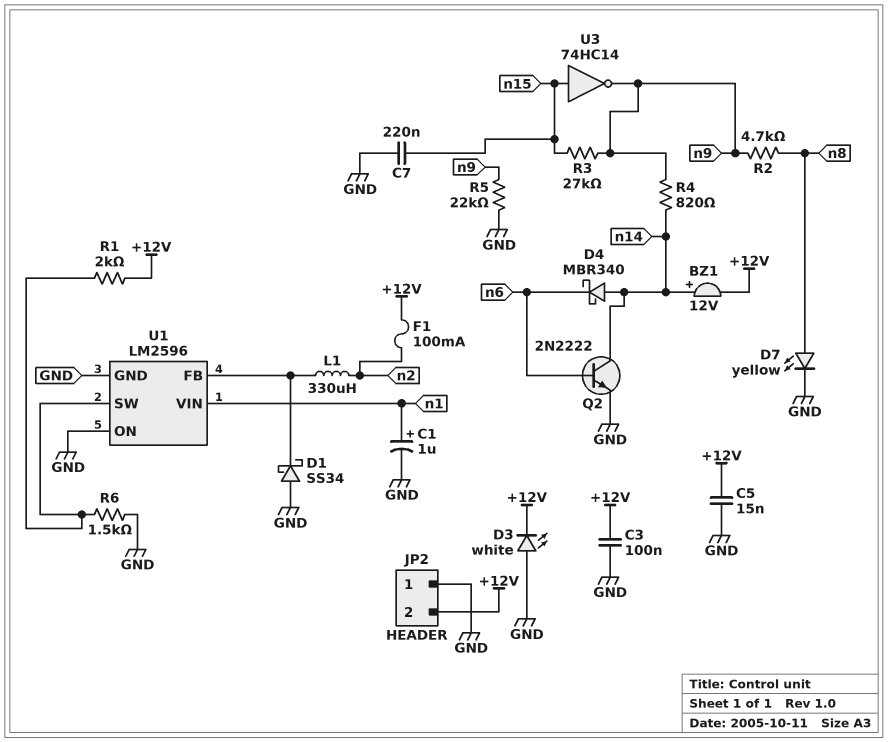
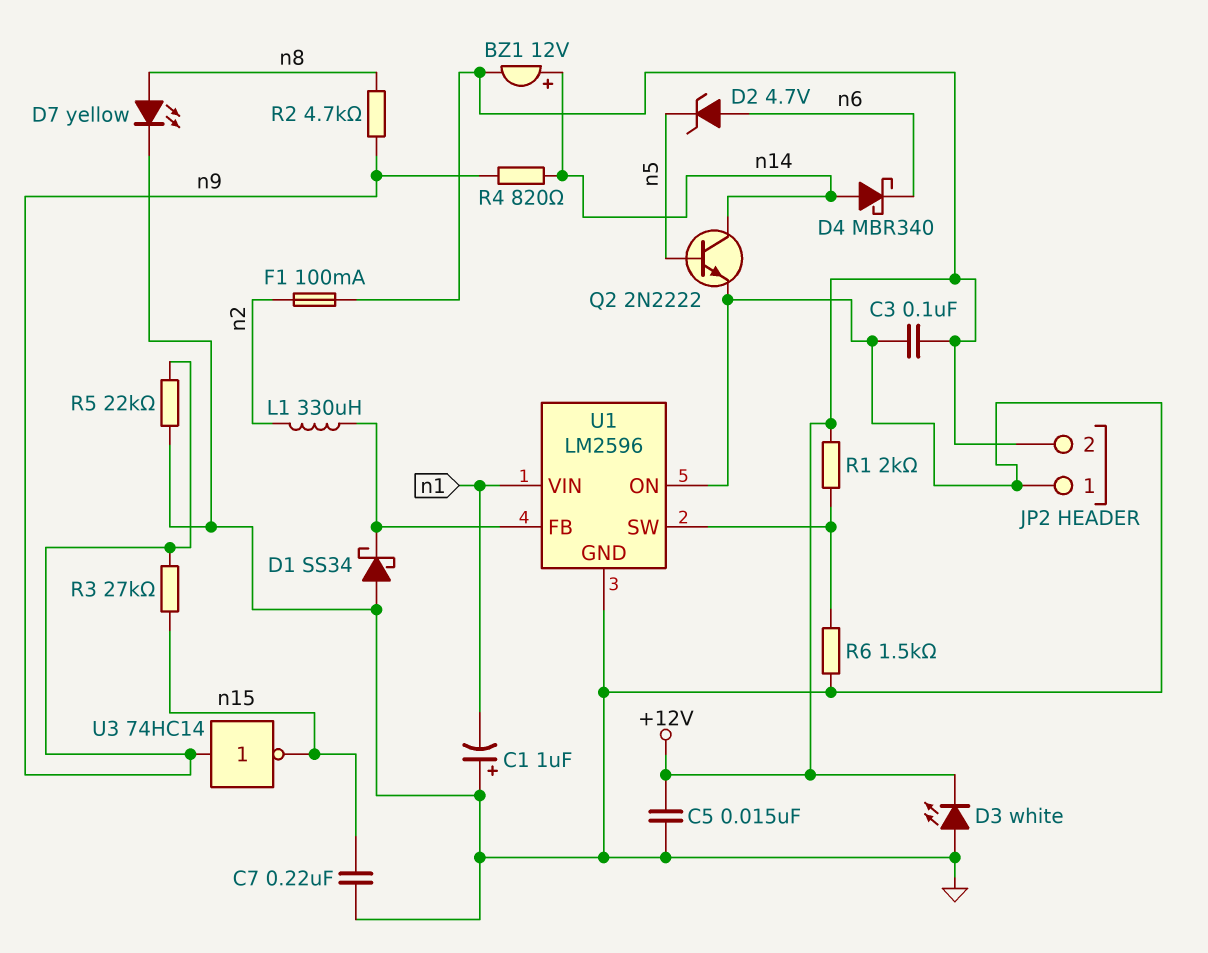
C1: 1uF (plus n1, minus GND) -> 1uF (plus GND, minus n1)
D2: none -> zener 4.7V (A n6, K n5)
Q2: NPN 2N2222 (B n6, C n14, E GND) -> NPN 2N2222 (B n5, C n14, E GND)
U3: NOT 74HC14 (in n15, out n9) -> NOT 74HC14 (in n9, out n15)

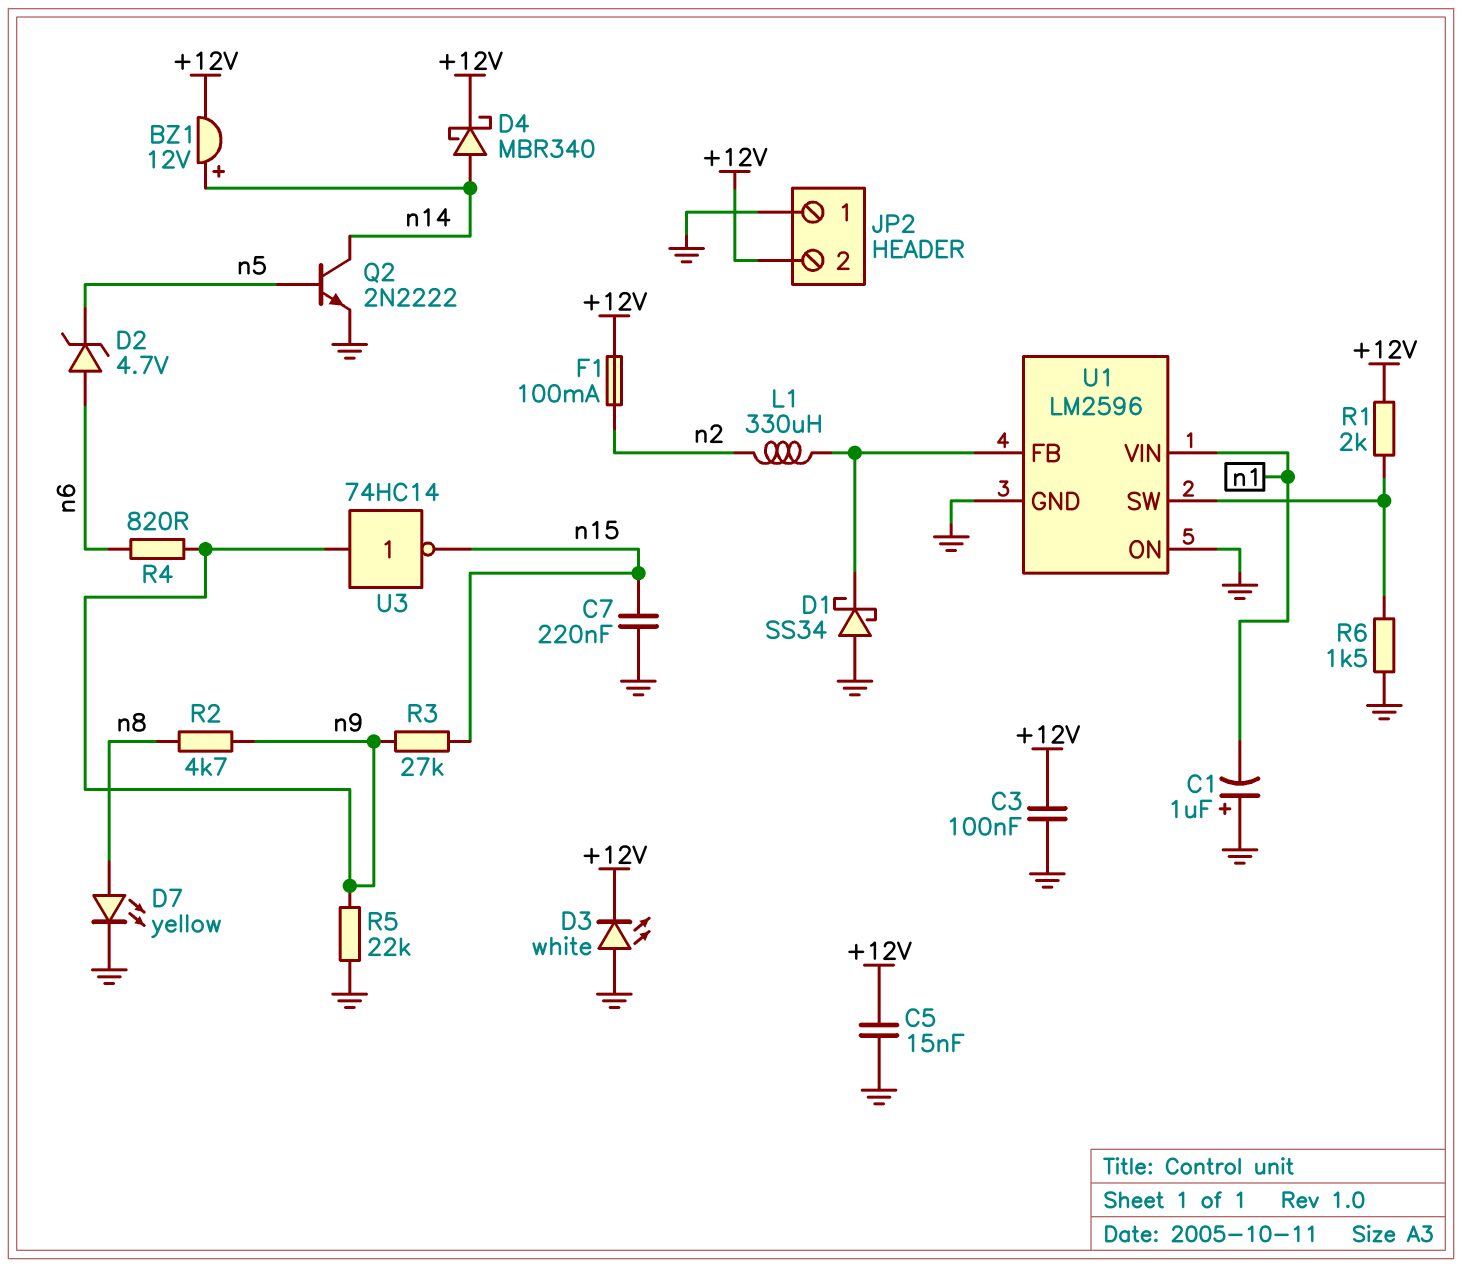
D4: schottky MBR340 (A n14, K n6) -> schottky MBR340 (A n14, K +12V)
R4: 820 (n9, n14) -> 820 (n6, n9)

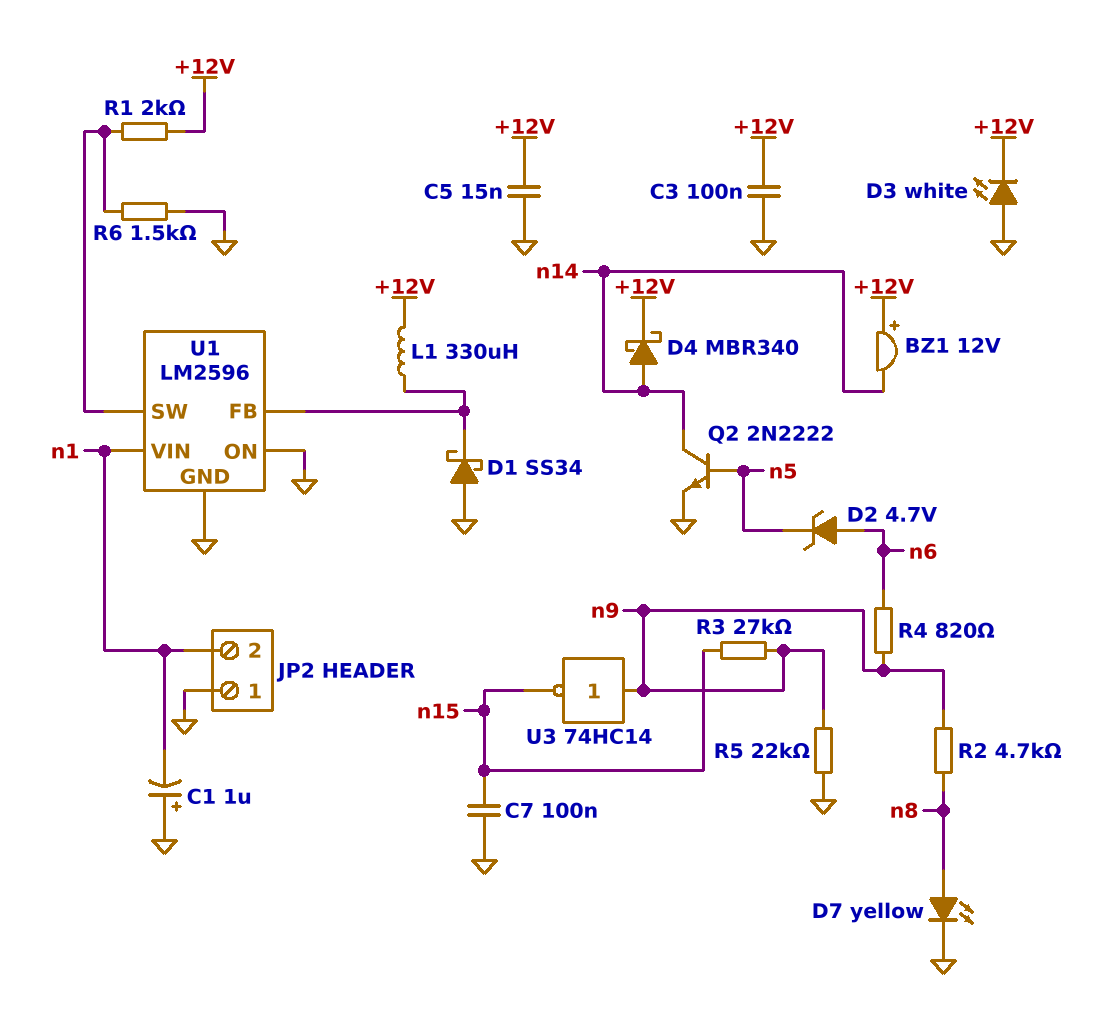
BZ1: buzzer 12V (plus n14, minus +12V) -> buzzer 12V (plus +12V, minus n14)
C7: 220nF (GND, n15) -> 100nF (GND, n15)
F1: 100mA (+12V, n2) -> none
JP2 pin 2: +12V -> n1
L1: 330uH (U1/FB, n2) -> 330uH (+12V, U1/FB)

